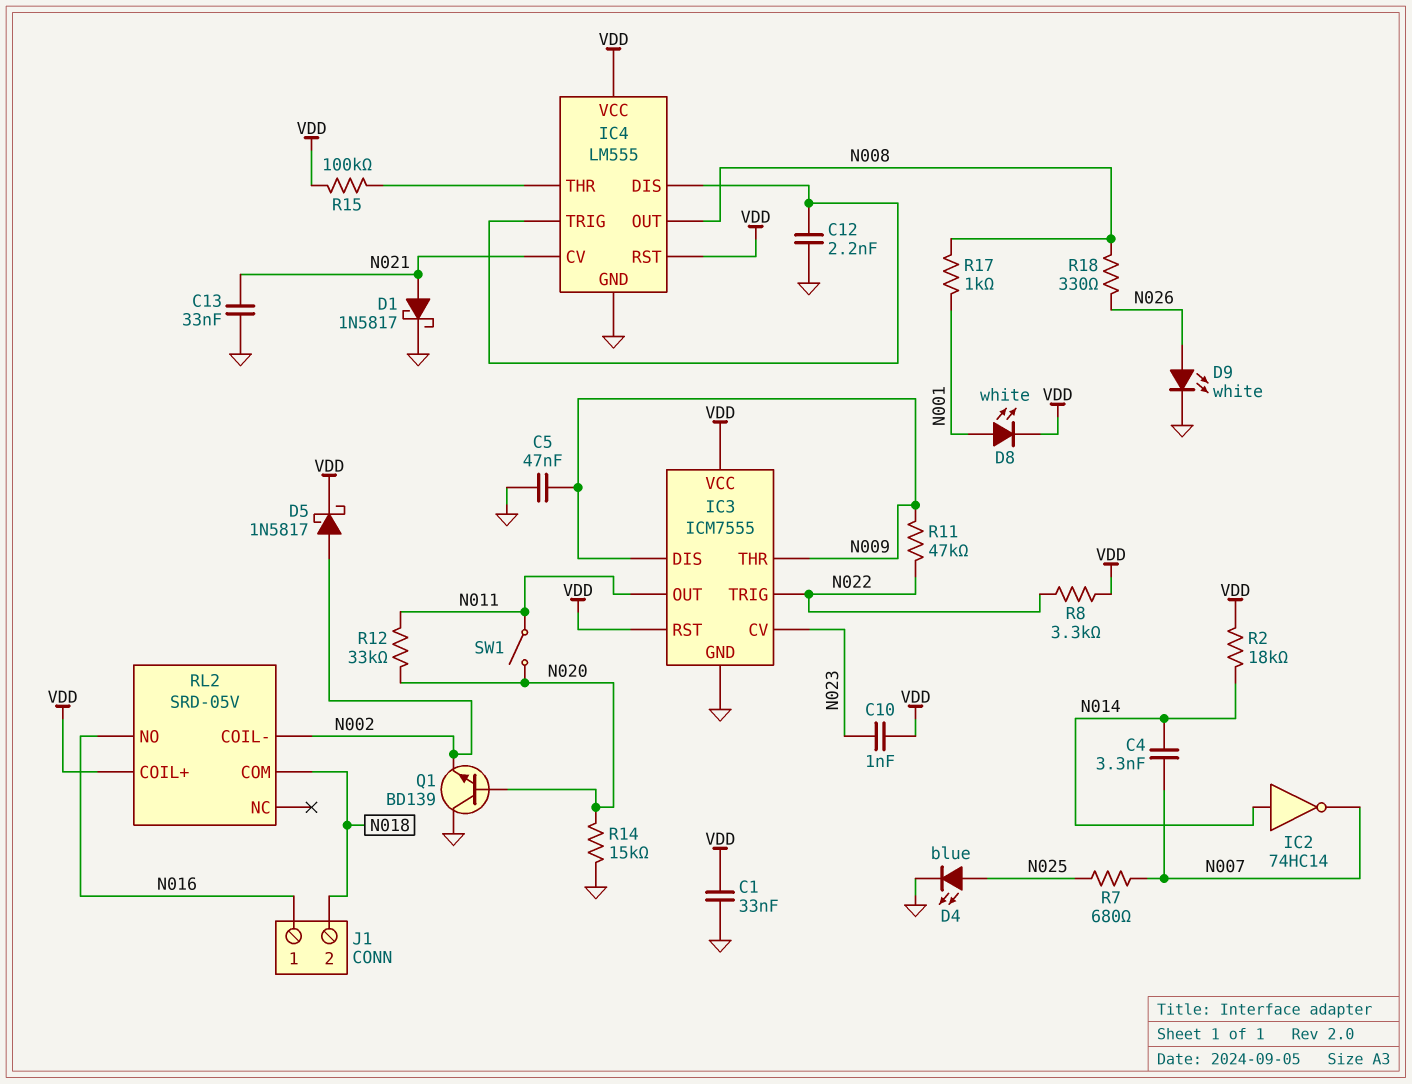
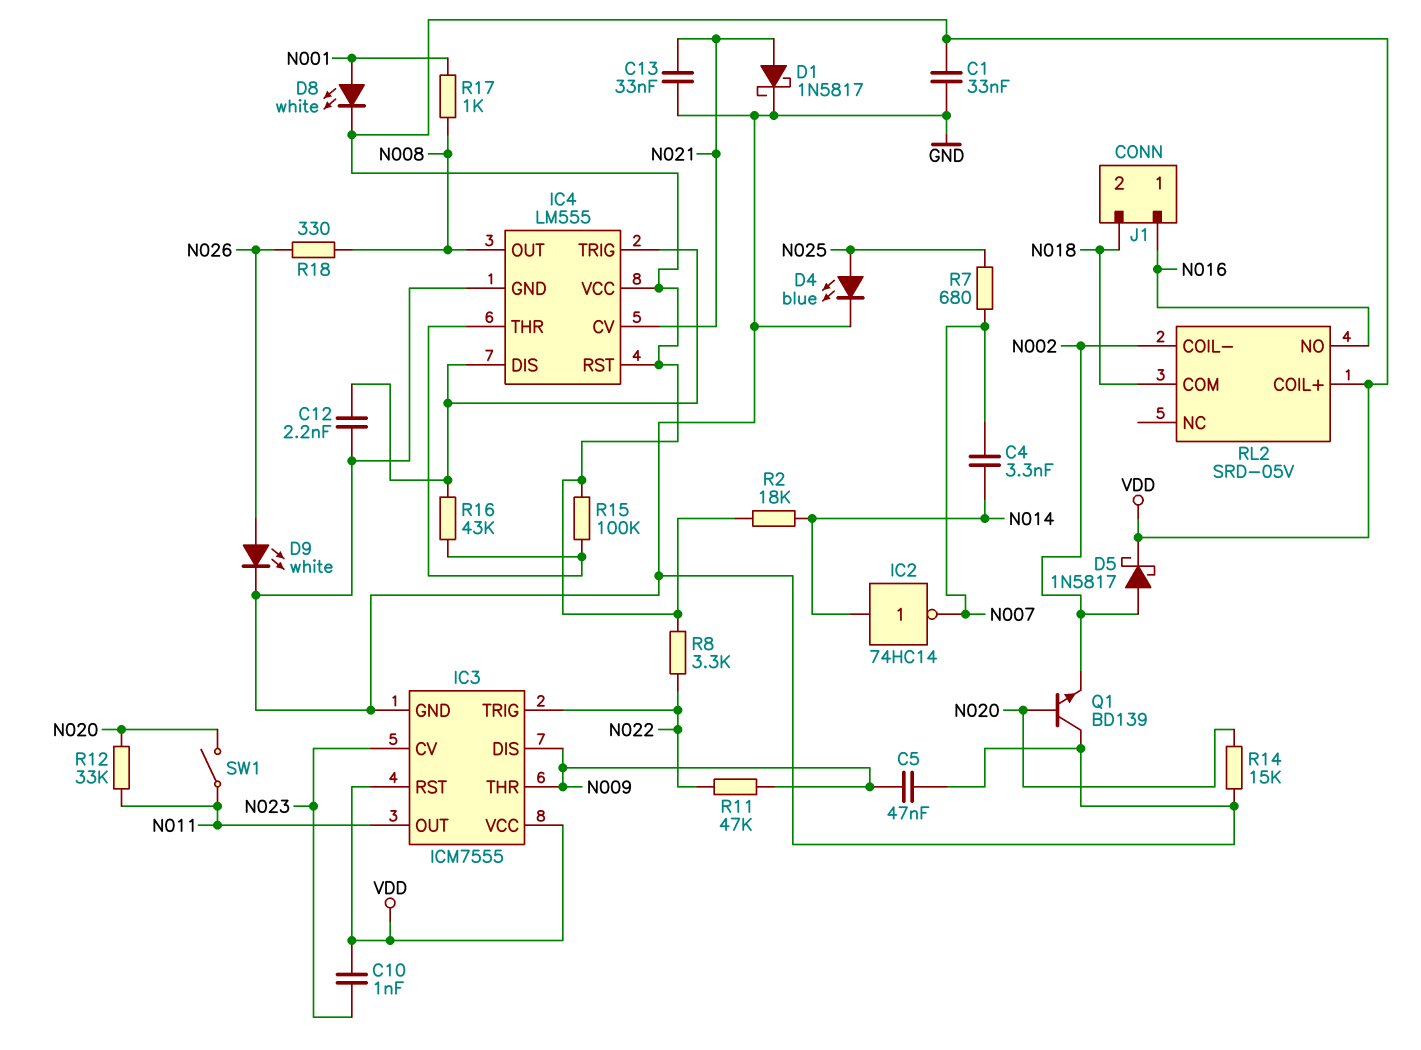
R16: none -> 43k (IC4/DIS, IC4/THR)

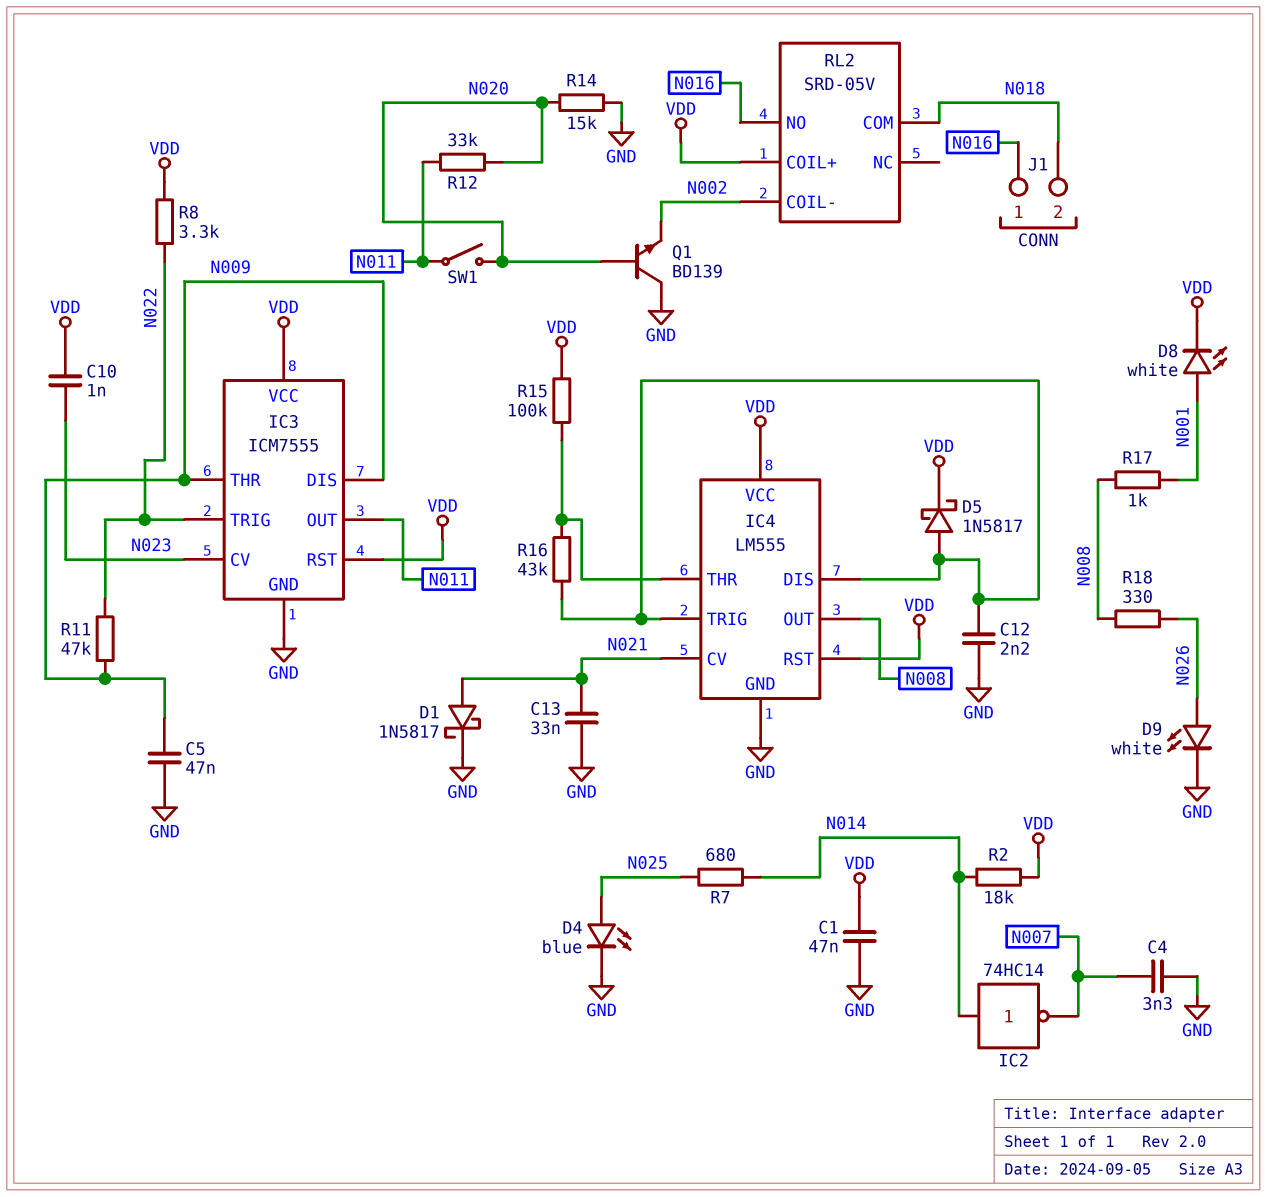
C1: 33nF (GND, VDD) -> 47nF (GND, VDD)
C4: 3.3nF (N007, N014) -> 3.3nF (GND, N007)
D5: schottky 1N5817 (A N002, K VDD) -> schottky 1N5817 (A IC4/DIS, K VDD)
R7: 680 (N007, N025) -> 680 (N014, N025)

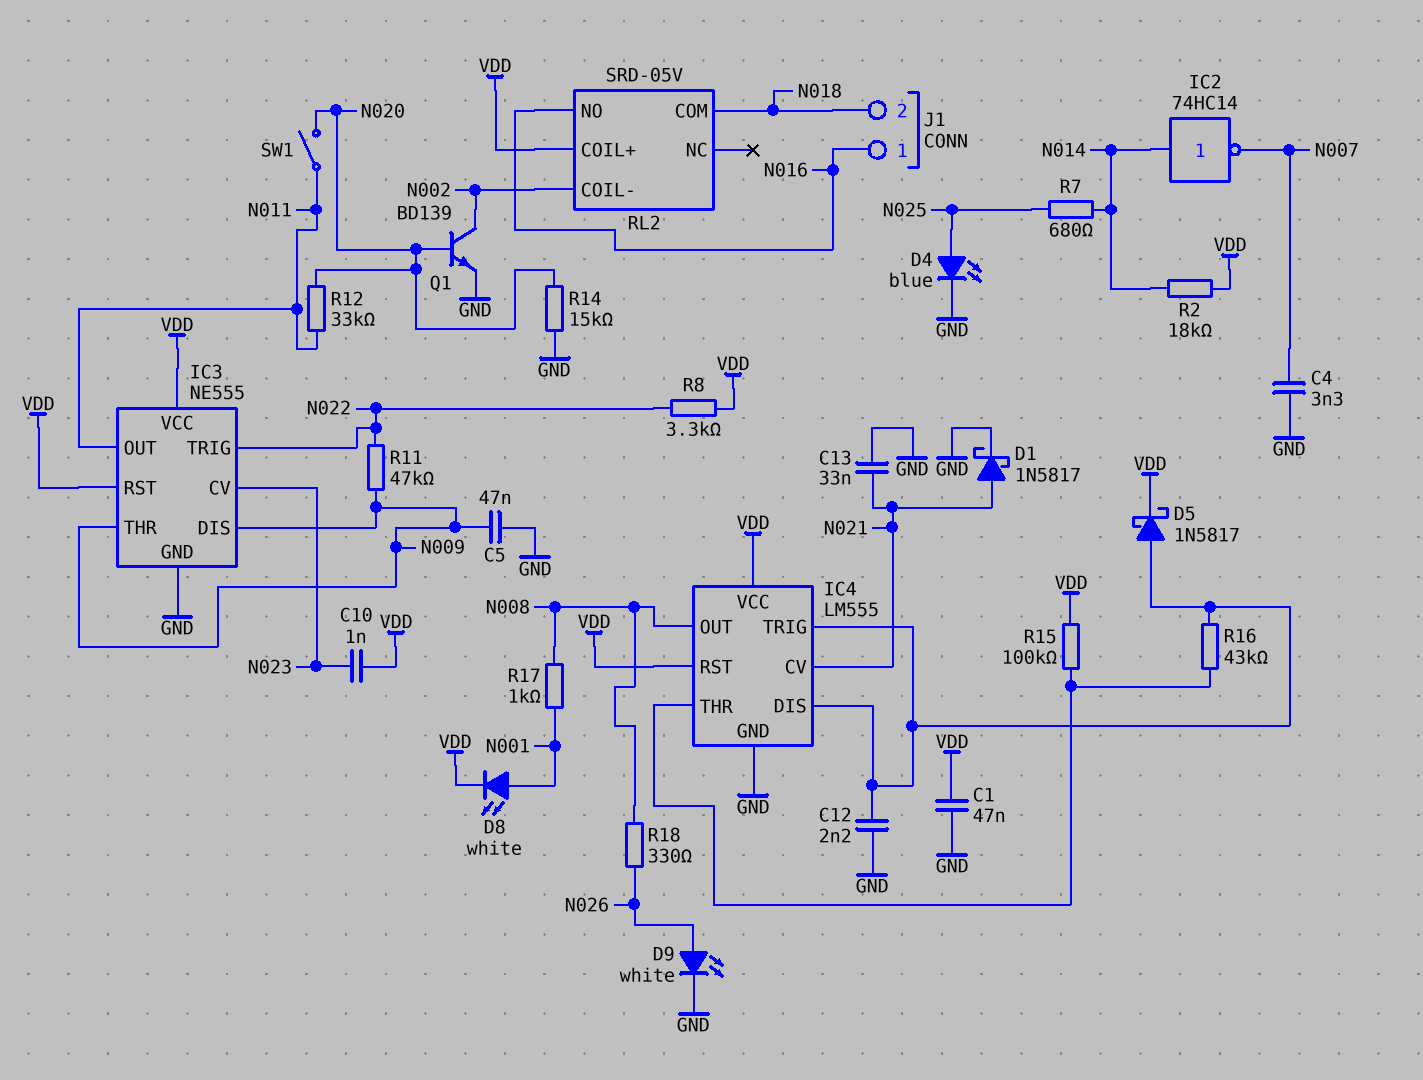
IC3: ICM7555 -> NE555
Q1: NPN BD139 (B N020, C GND, E N002) -> NPN BD139 (B N020, C N002, E GND)

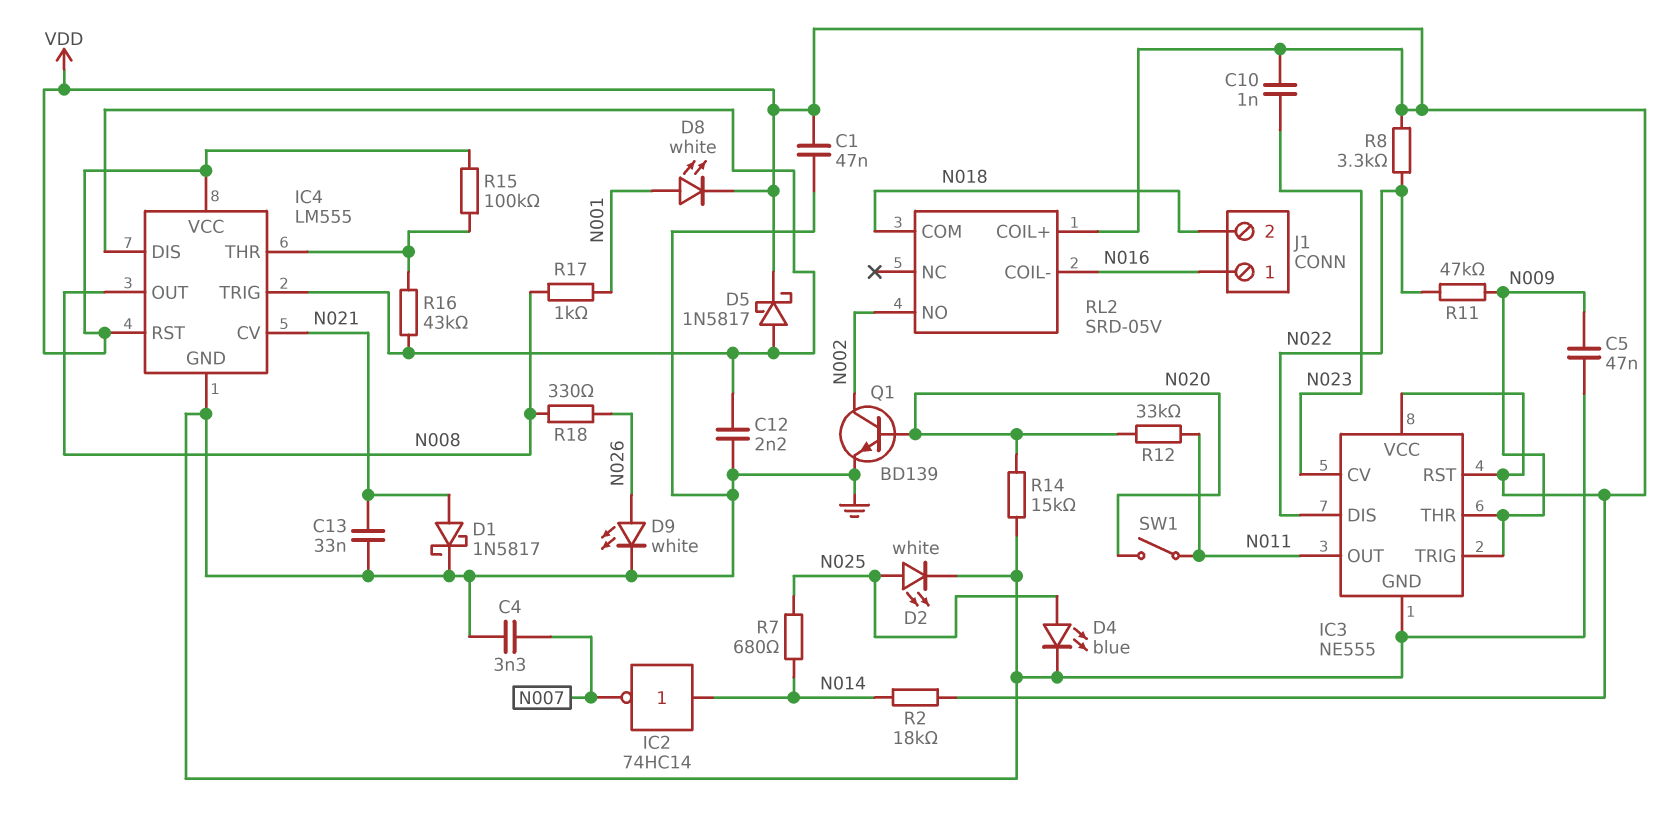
D2: none -> LED white (A N025, K GND)
IC3 pin DIS: N009 -> N022
IC3 pin TRIG: N022 -> N009
RL2 pin COIL-: N002 -> N016
RL2 pin NO: N016 -> N002

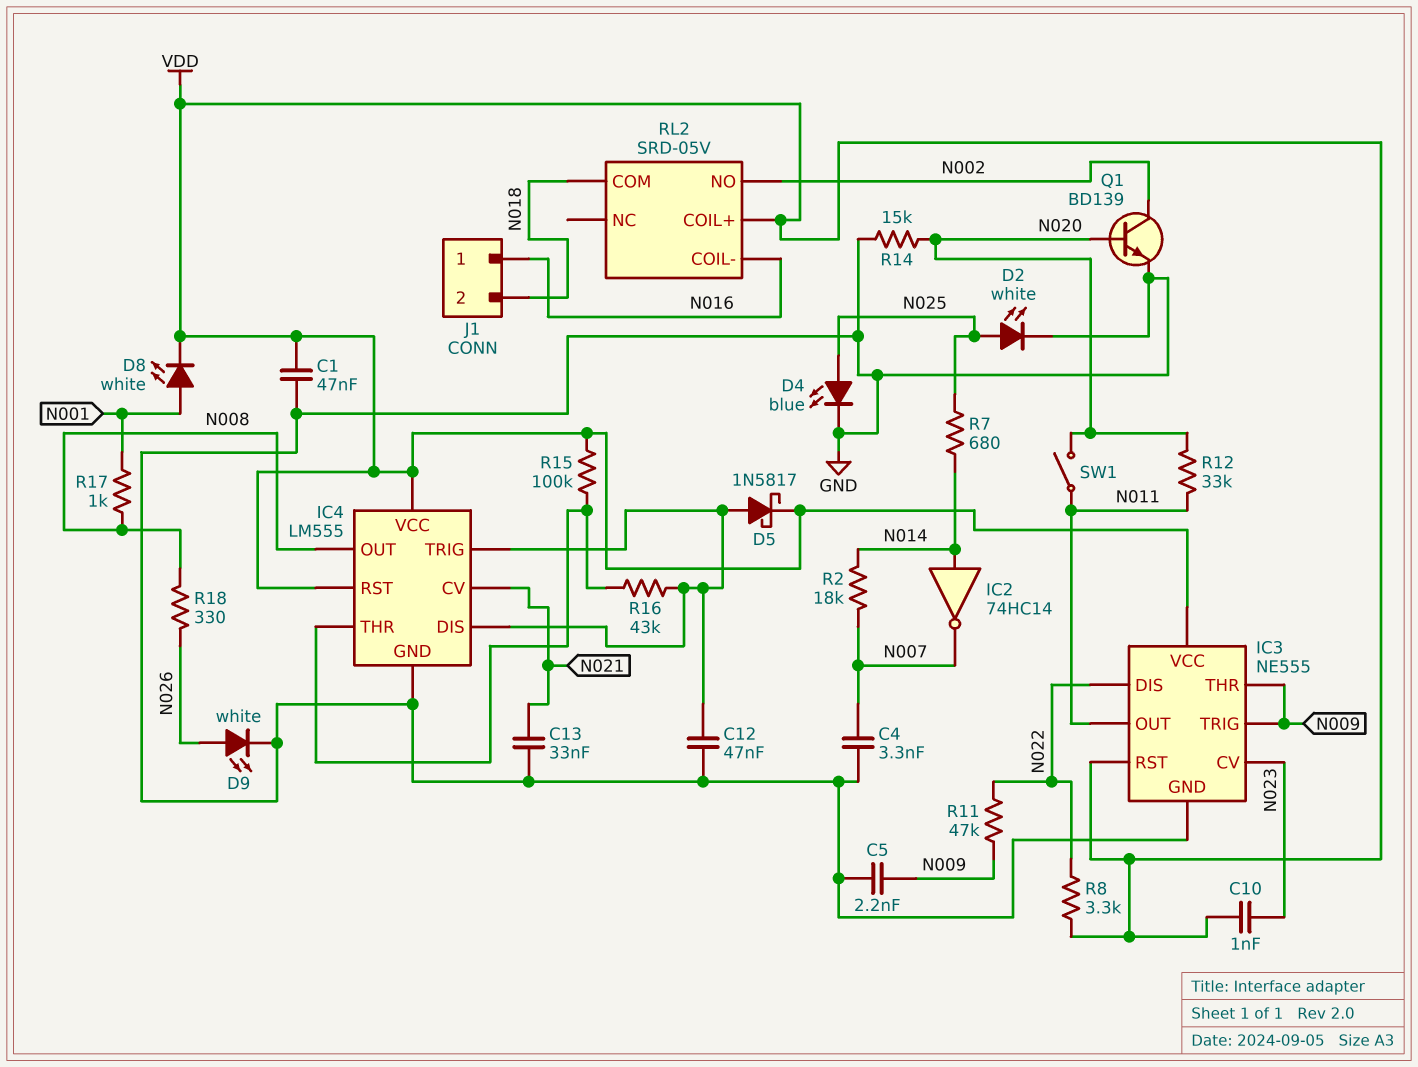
C5: 47nF (GND, N009) -> 2.2nF (GND, N009)
C12: 2.2nF (GND, IC4/DIS) -> 47nF (GND, IC4/DIS)
D1: schottky 1N5817 (A N021, K GND) -> none
R2: 18k (N014, VDD) -> 18k (N007, N014)

